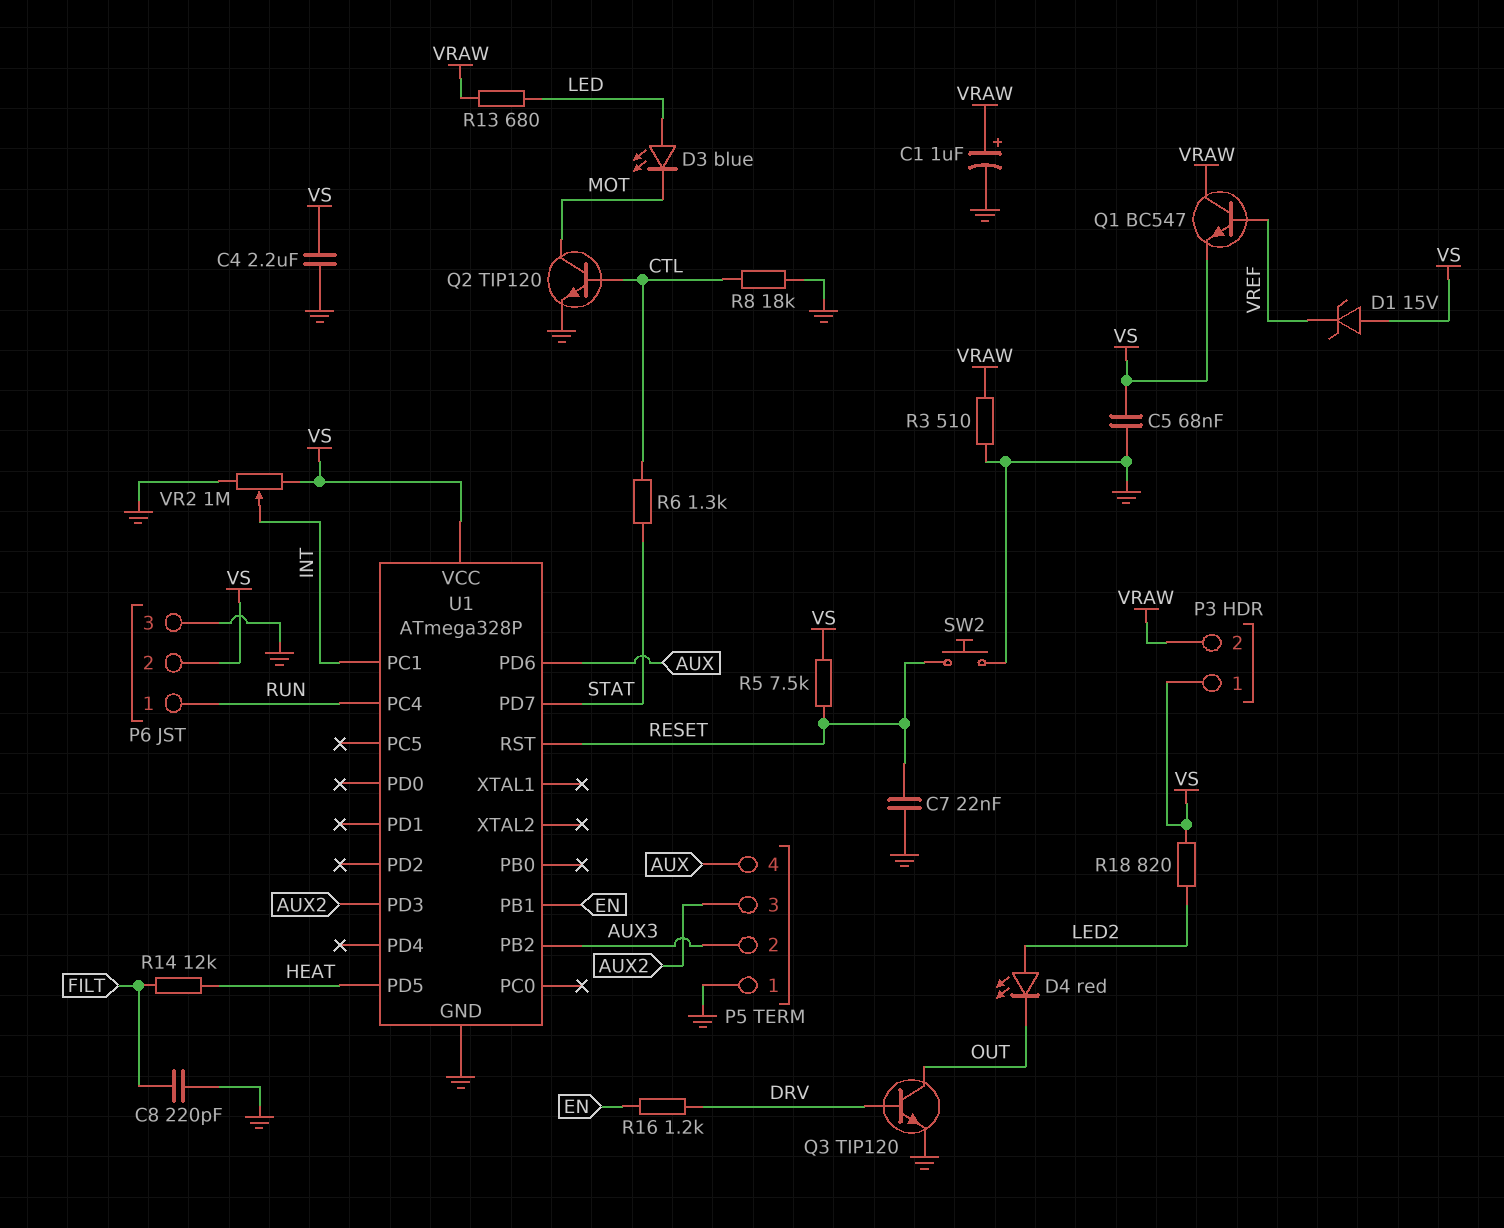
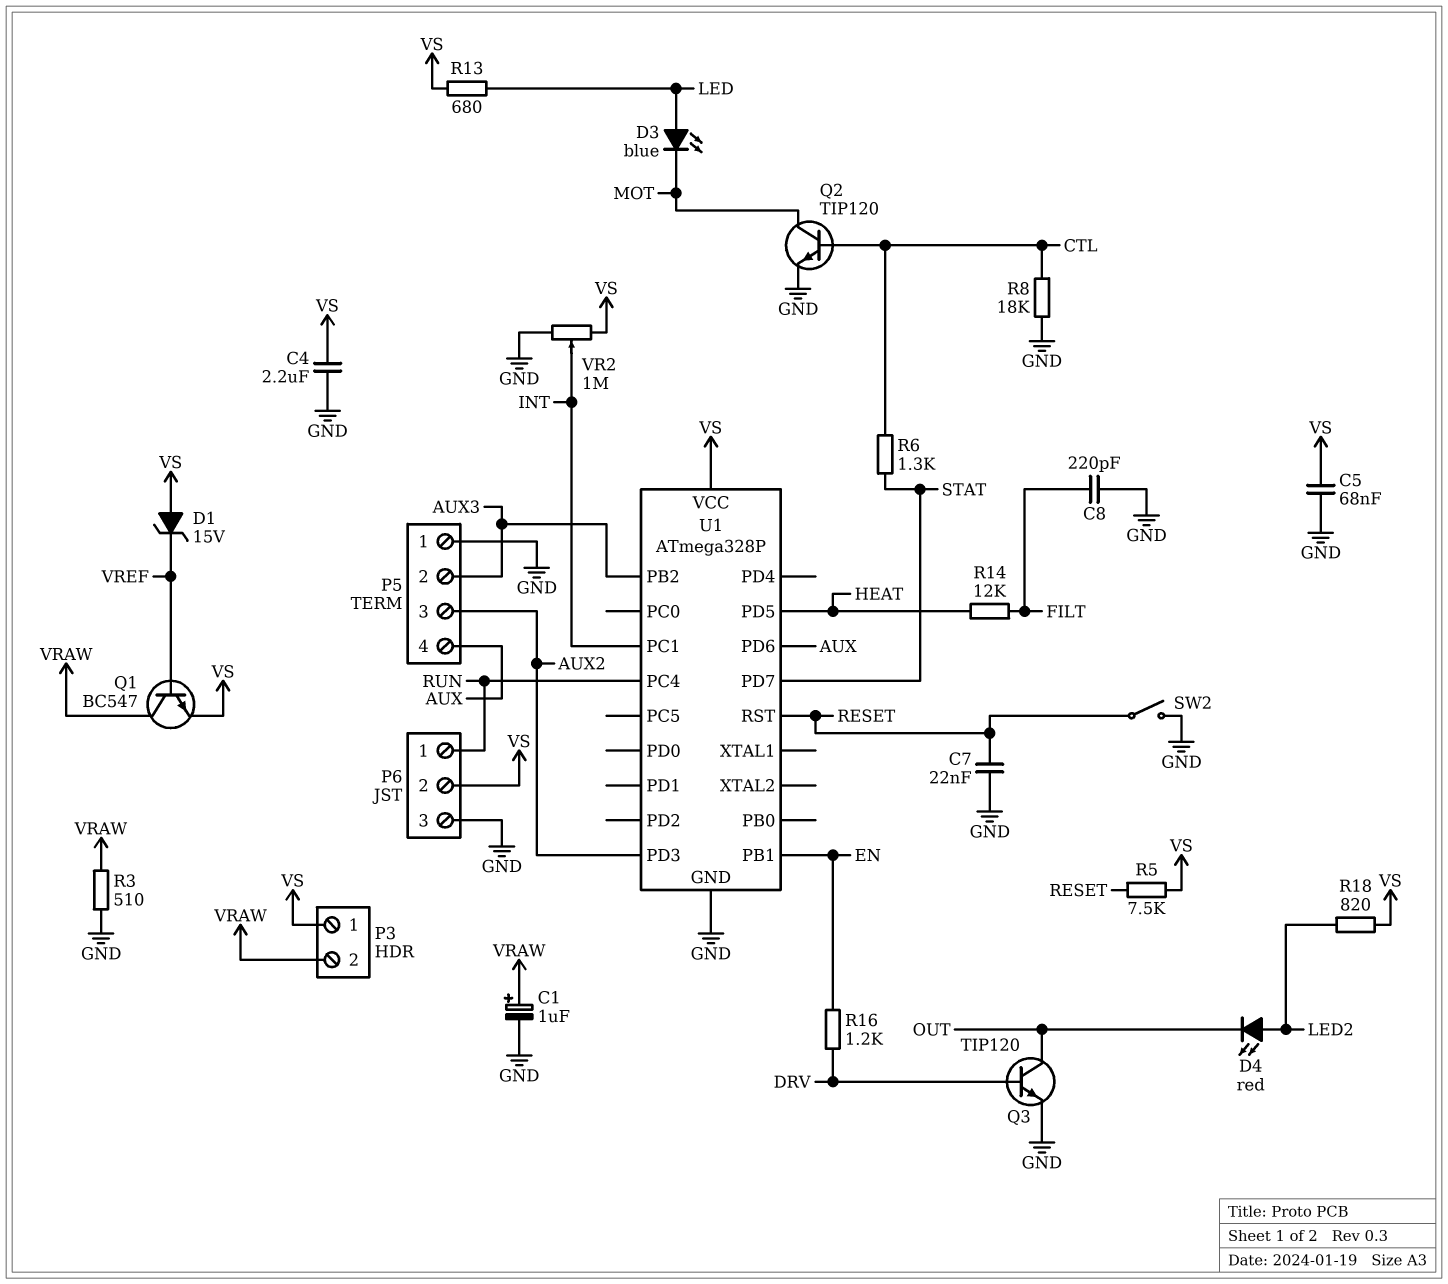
R13: 680 (LED, VRAW) -> 680 (LED, VS)
SW2: button (GND, RESET) -> switch (GND, RESET)

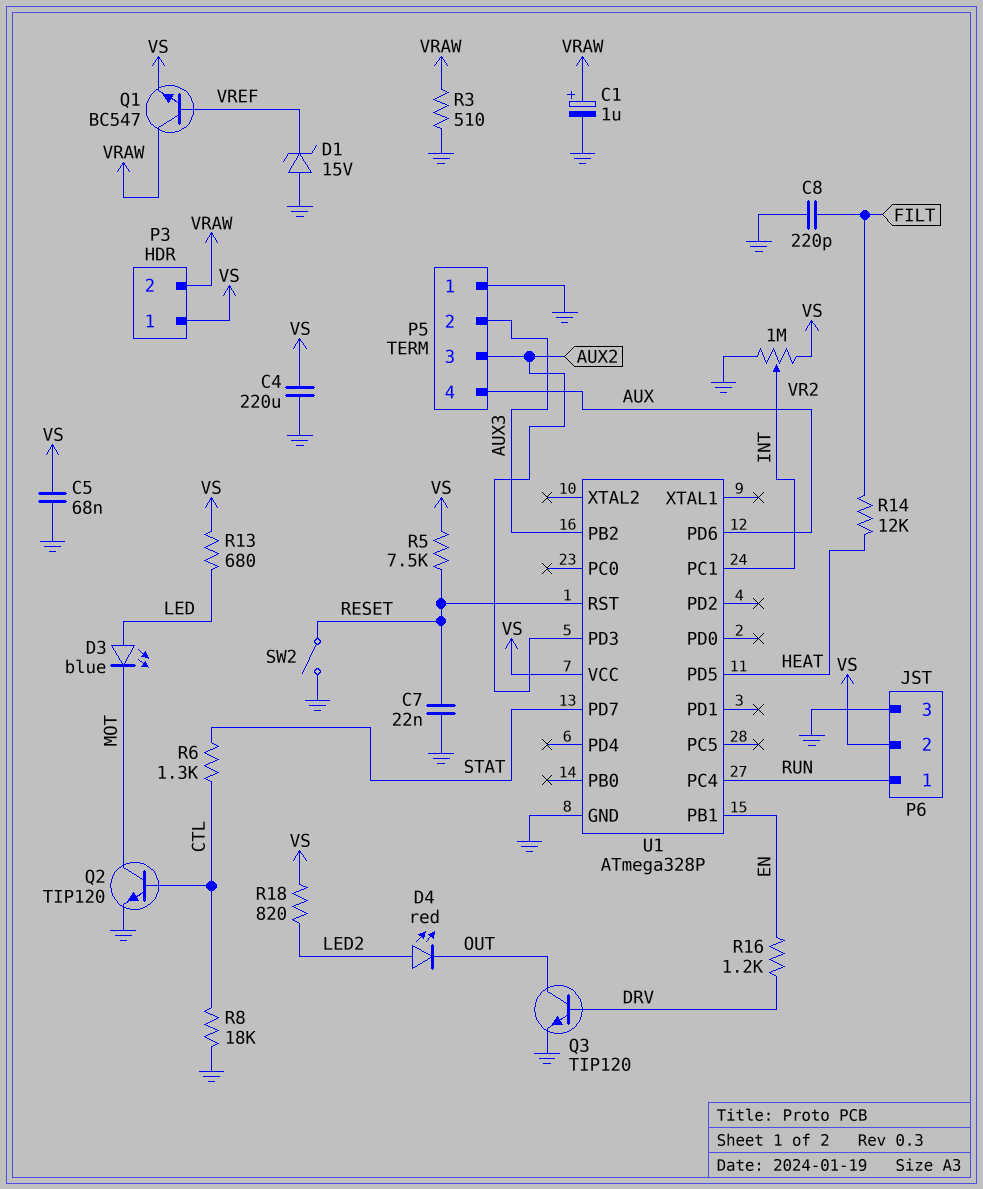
C4: 2.2uF (GND, VS) -> 220uF (GND, VS)
D1: zener 15V (A VS, K VREF) -> zener 15V (A GND, K VREF)

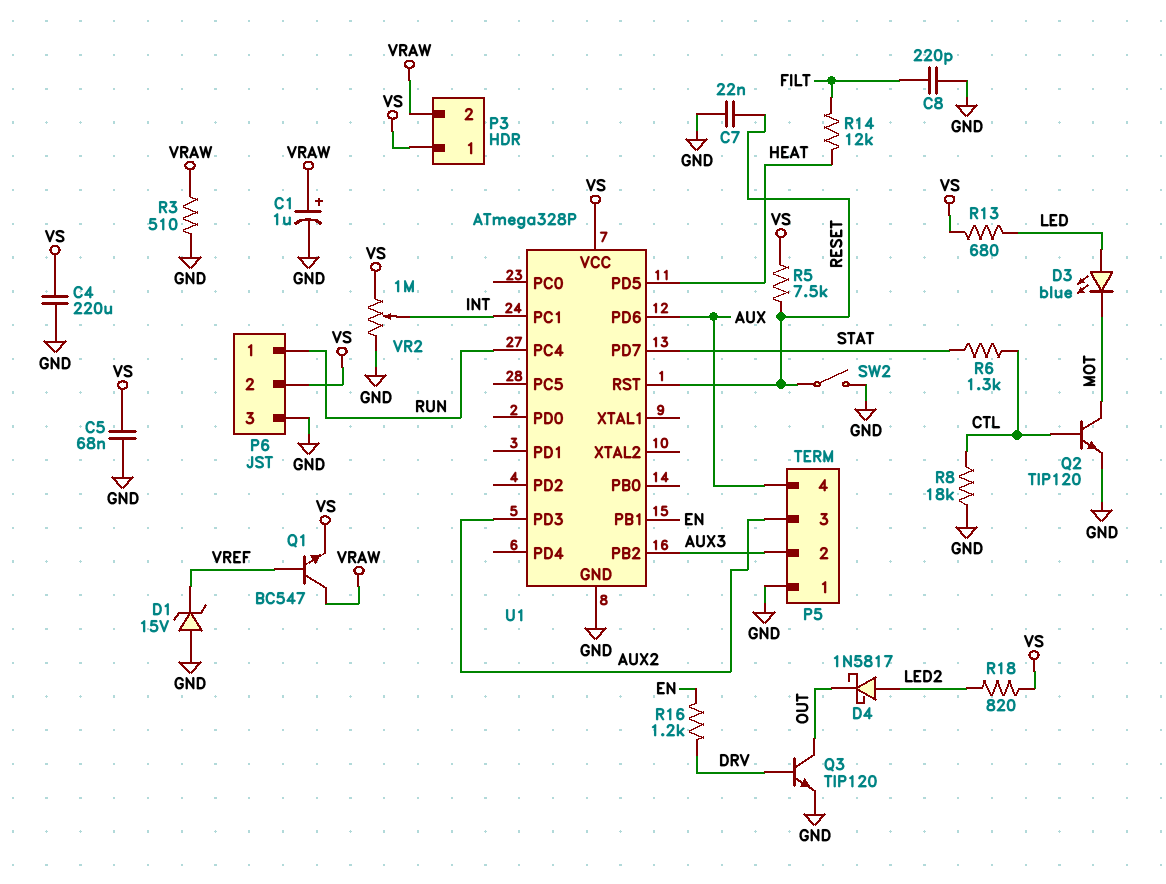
D4: LED red (A LED2, K OUT) -> schottky 1N5817 (A LED2, K OUT)

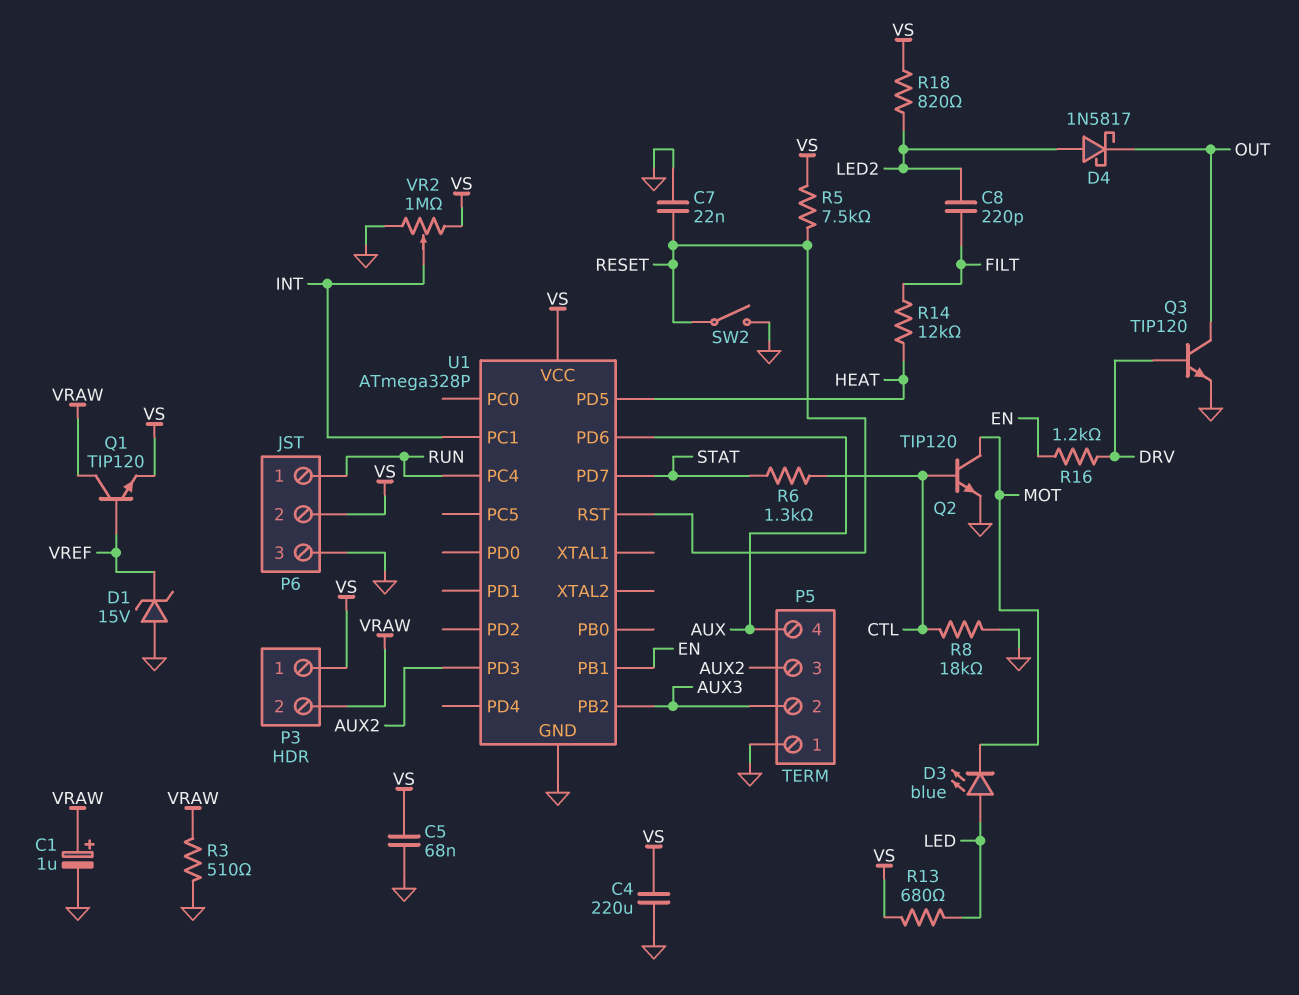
C8: 220pF (FILT, GND) -> 220pF (FILT, LED2)
Q1: NPN BC547 (B VREF, C VRAW, E VS) -> NPN TIP120 (B VREF, C VRAW, E VS)

